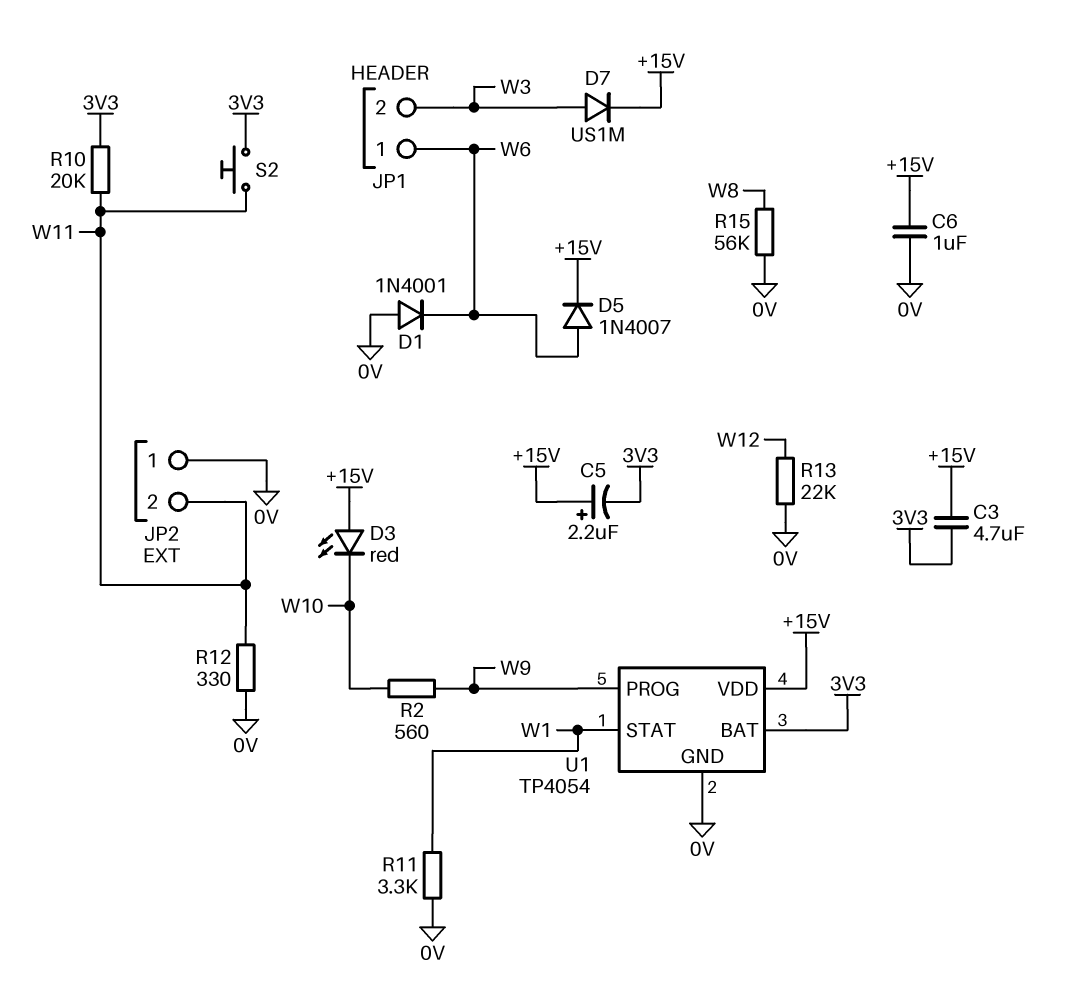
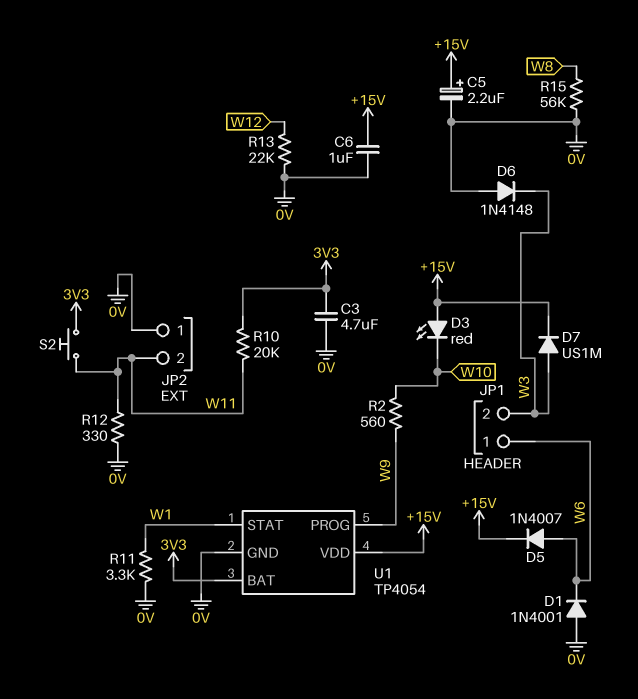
C3: 4.7uF (+15V, 3V3) -> 4.7uF (0V, 3V3)
C5: 2.2uF (plus +15V, minus 3V3) -> 2.2uF (plus +15V, minus 0V)
D6: none -> diode 1N4148 (A 0V, K W3)

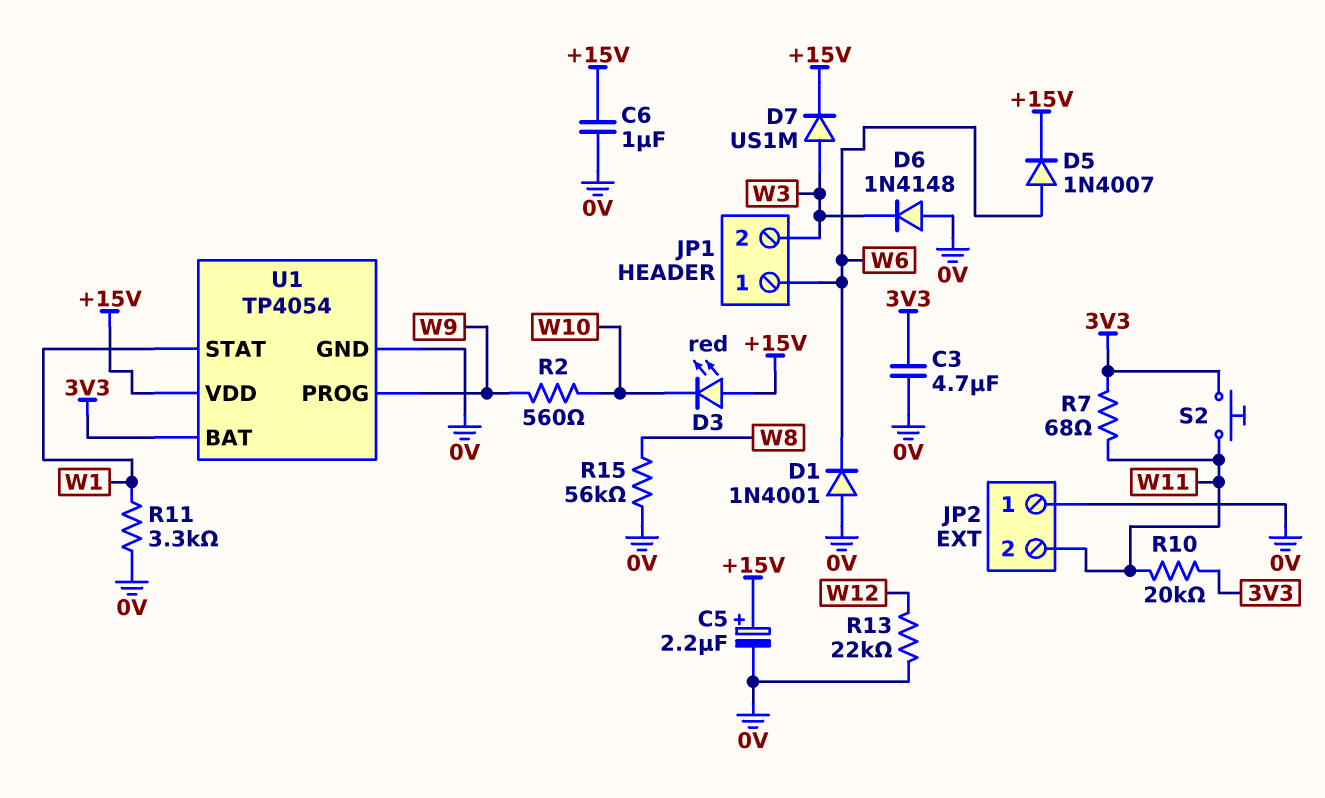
R7: none -> 68 (3V3, W11)
R12: 330 (0V, W11) -> none

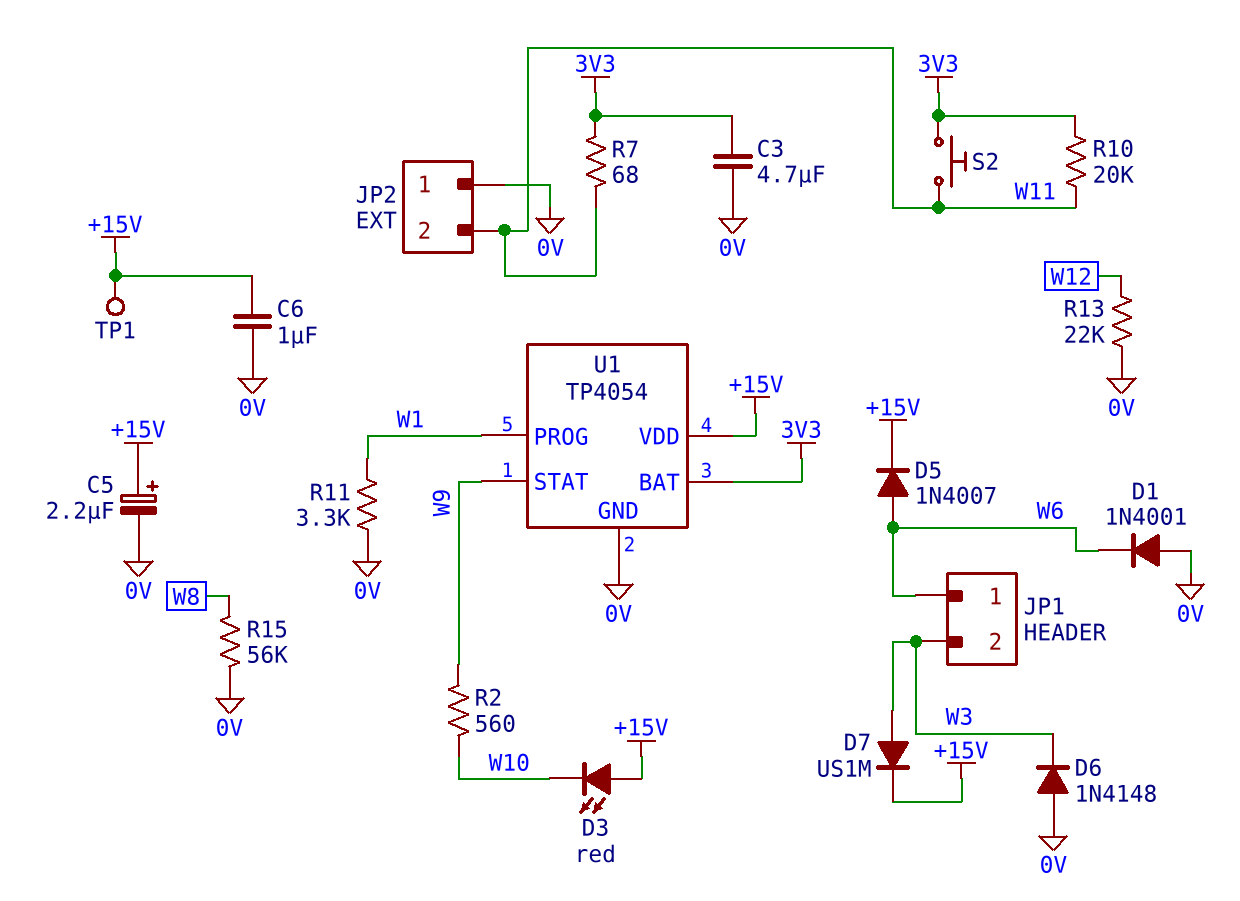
TP1: none -> test point (+15V)
U1 pin PROG: W9 -> W1
U1 pin STAT: W1 -> W9

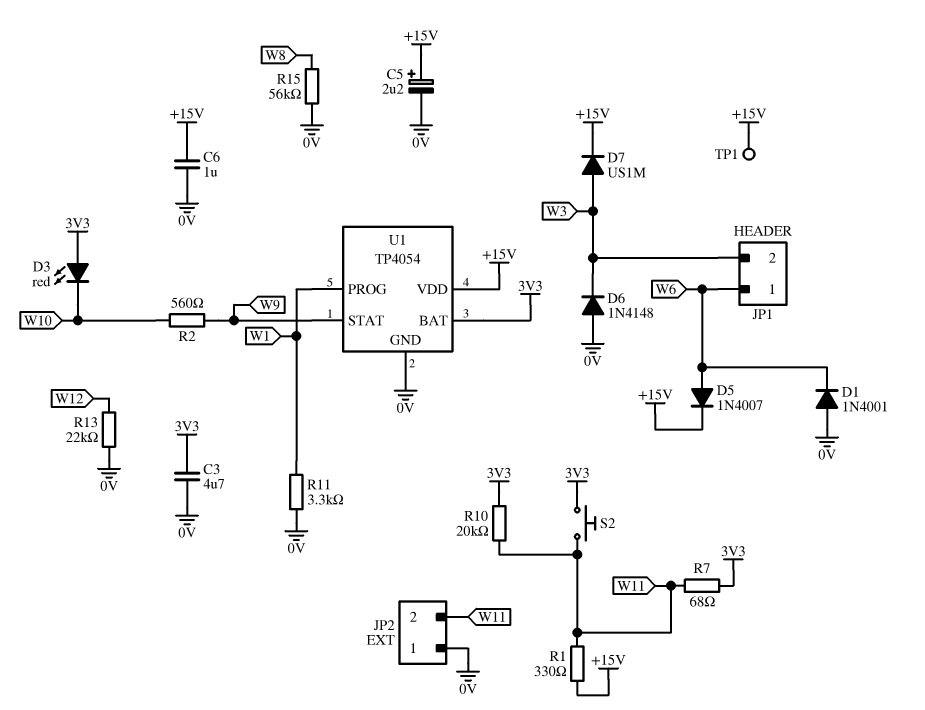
D3: LED red (A +15V, K W10) -> LED red (A 3V3, K W10)
R1: none -> 330 (+15V, W11)

